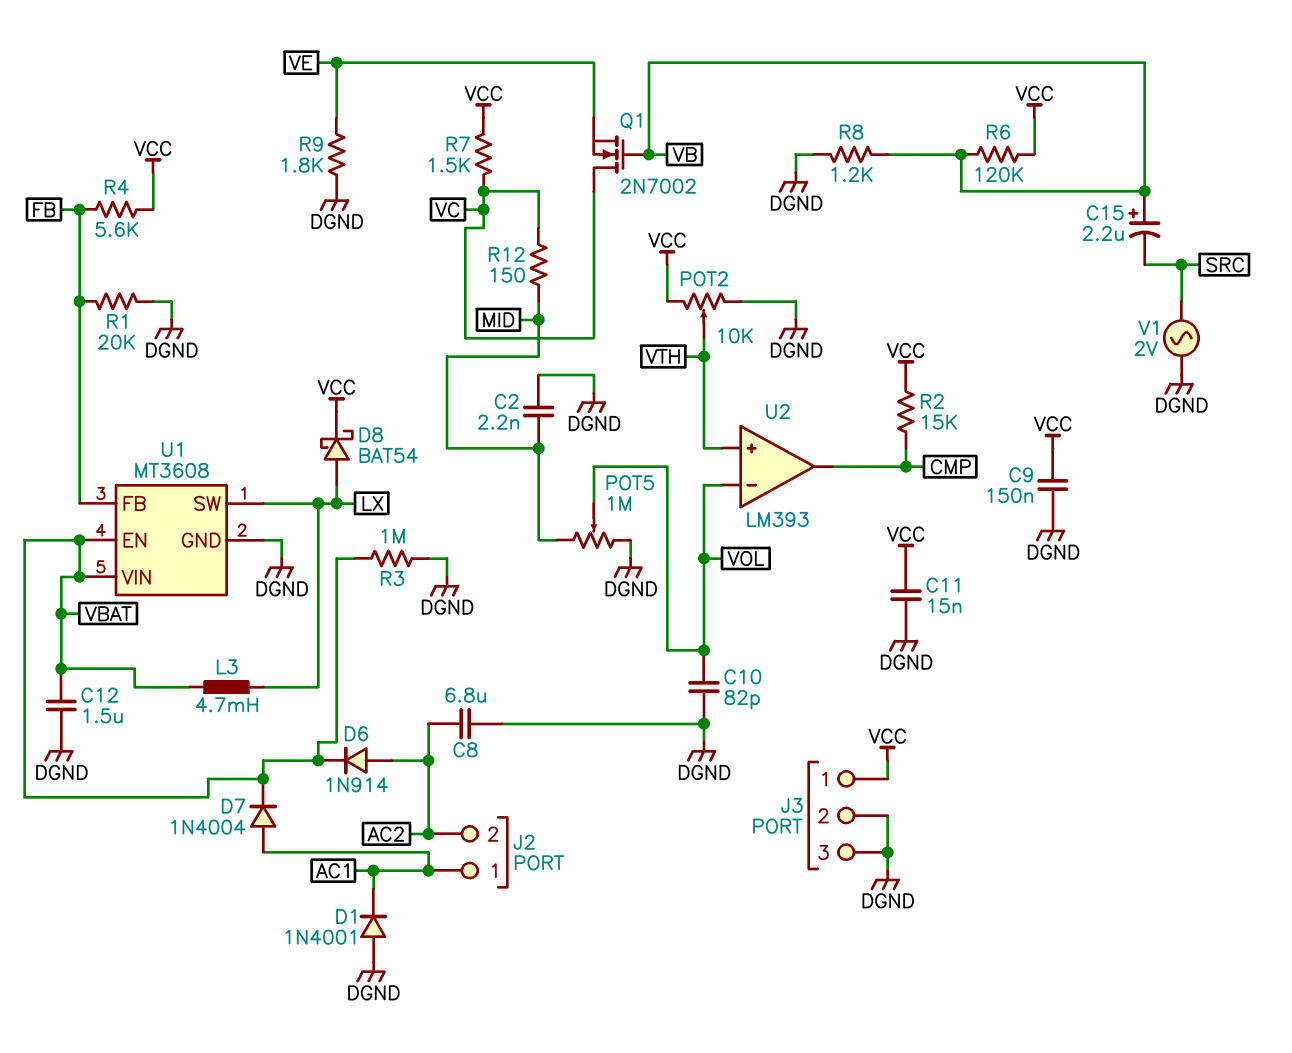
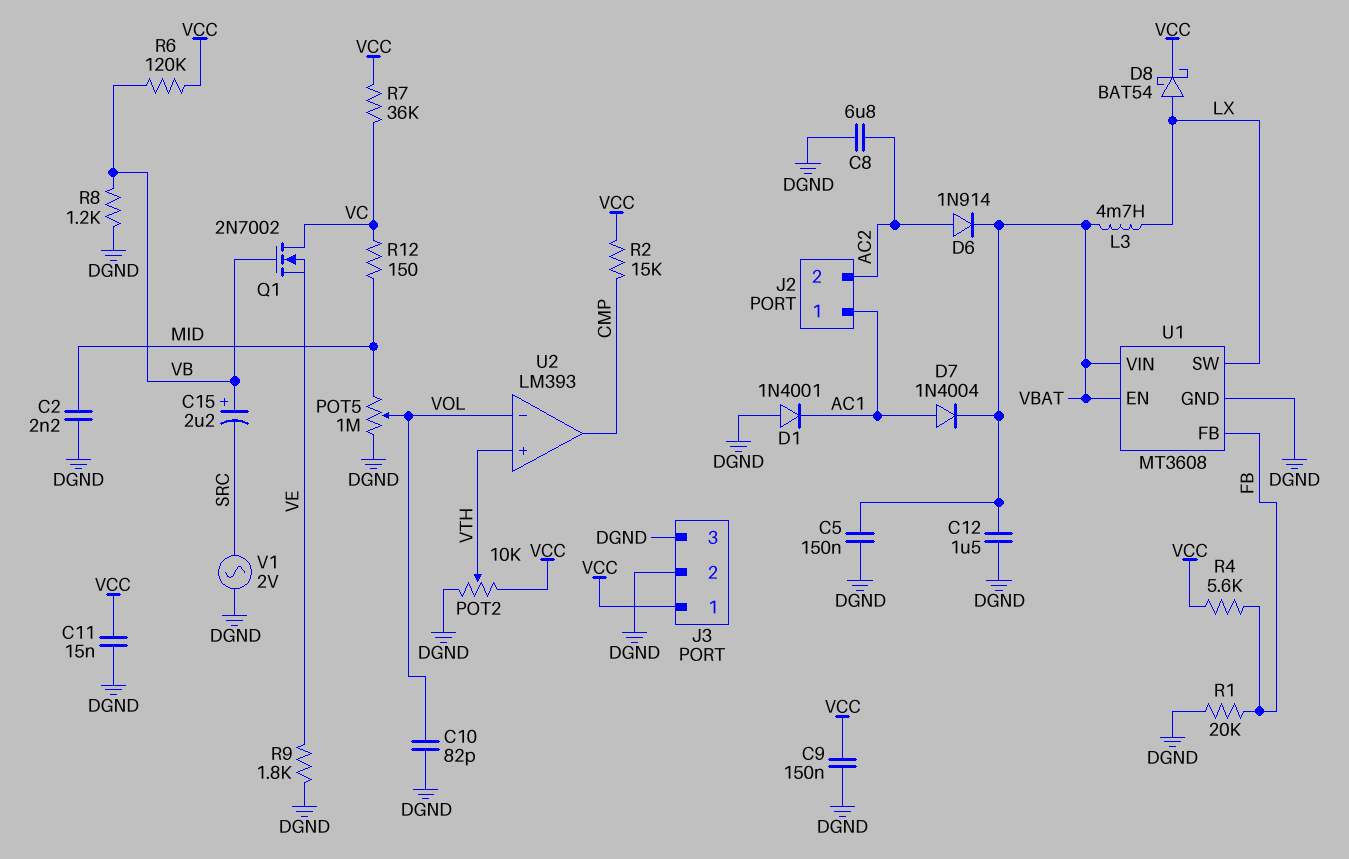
C5: none -> 150nF (DGND, VBAT)
R3: 1M (DGND, VBAT) -> none
R7: 1.5k (VC, VCC) -> 36k (VC, VCC)

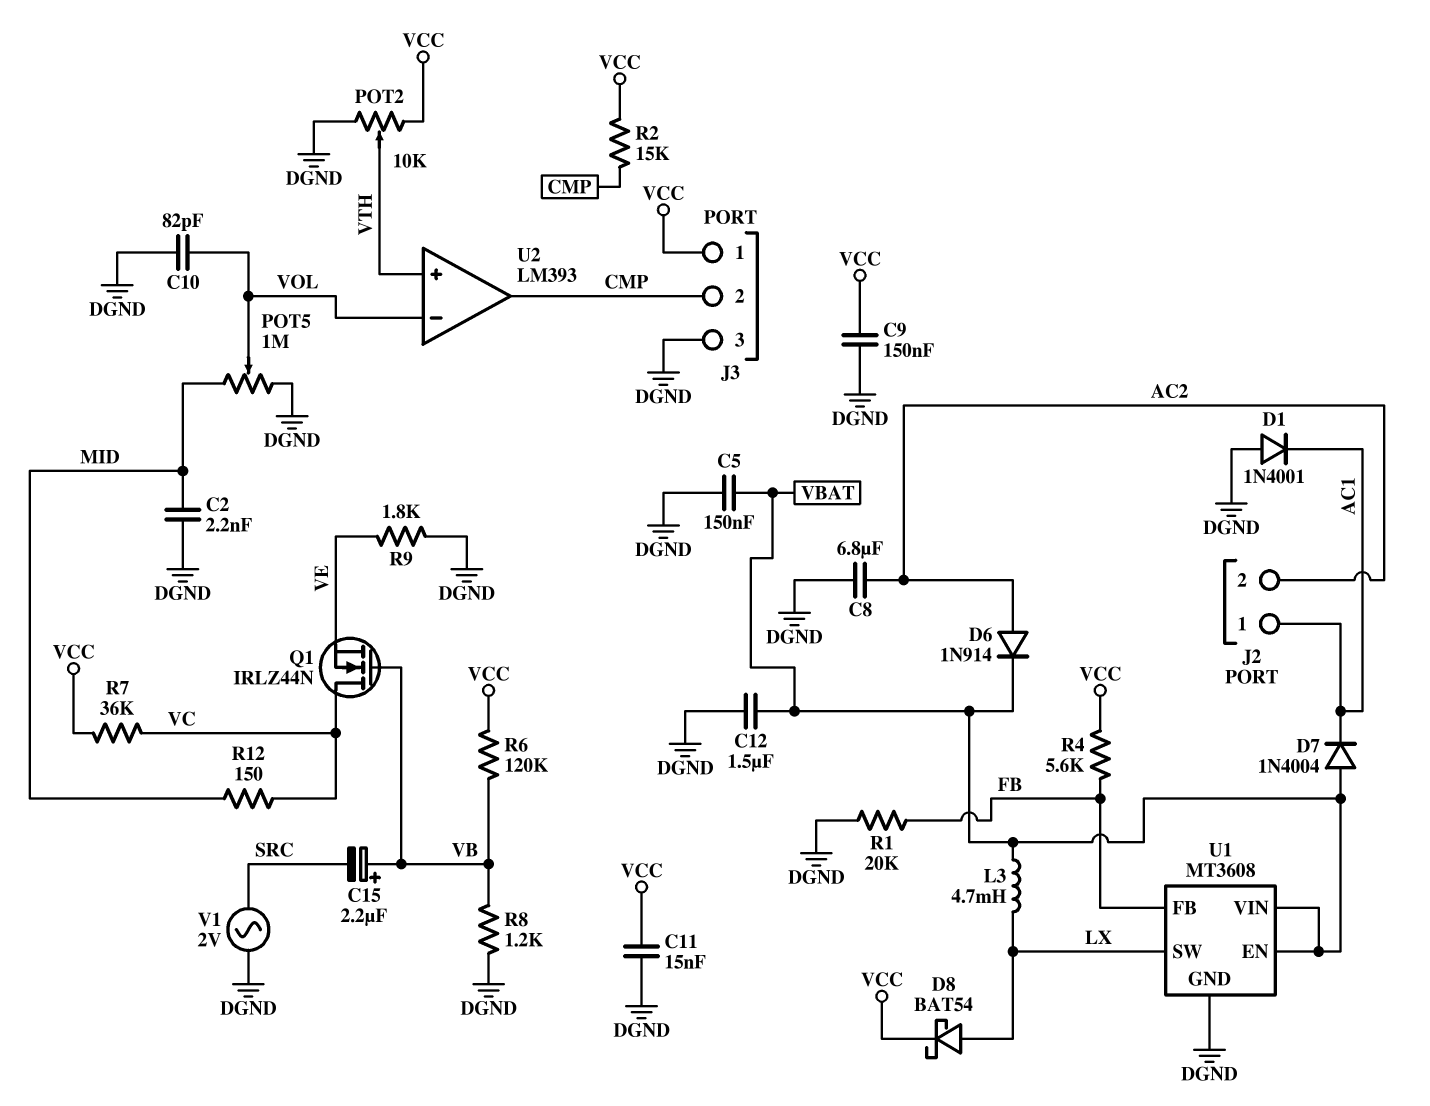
D7: diode 1N4004 (A AC1, K VBAT) -> diode 1N4004 (A VBAT, K AC1)
J3 pin 2: DGND -> CMP
Q1: NMOS 2N7002 (G VB, D VC, S VE) -> NMOS IRLZ44N (G VB, D VC, S VE)

